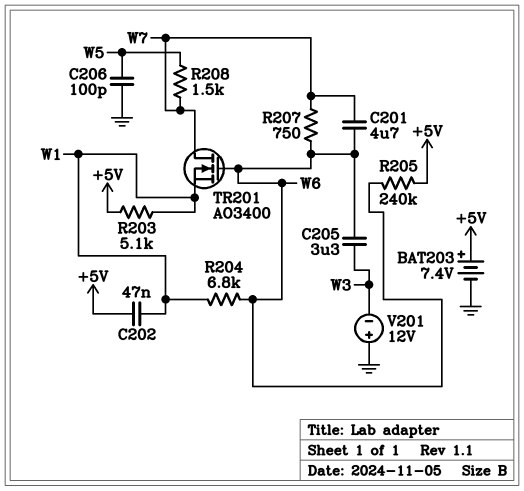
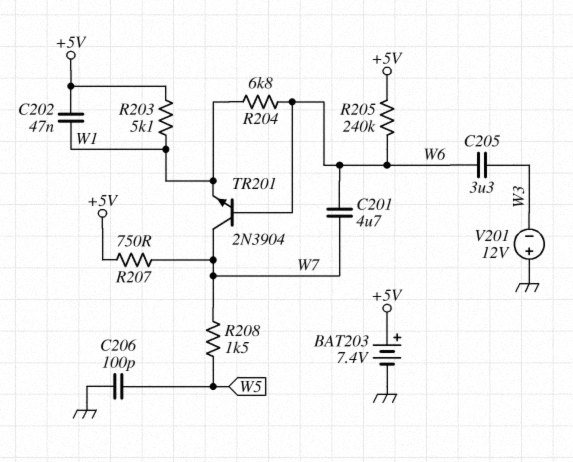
R207: 750 (W6, W7) -> 750 (+5V, W7)
TR201: NMOS AO3400 (G W6, D W7, S W1) -> NPN 2N3904 (B W6, C W7, E W1)

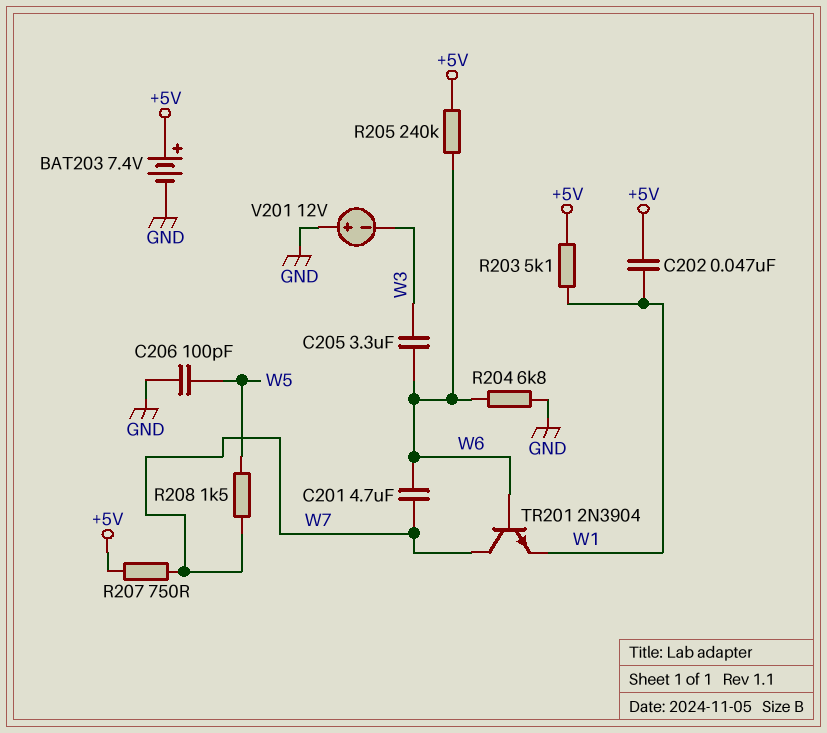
R204: 6.8k (W1, W6) -> 6.8k (GND, W6)

